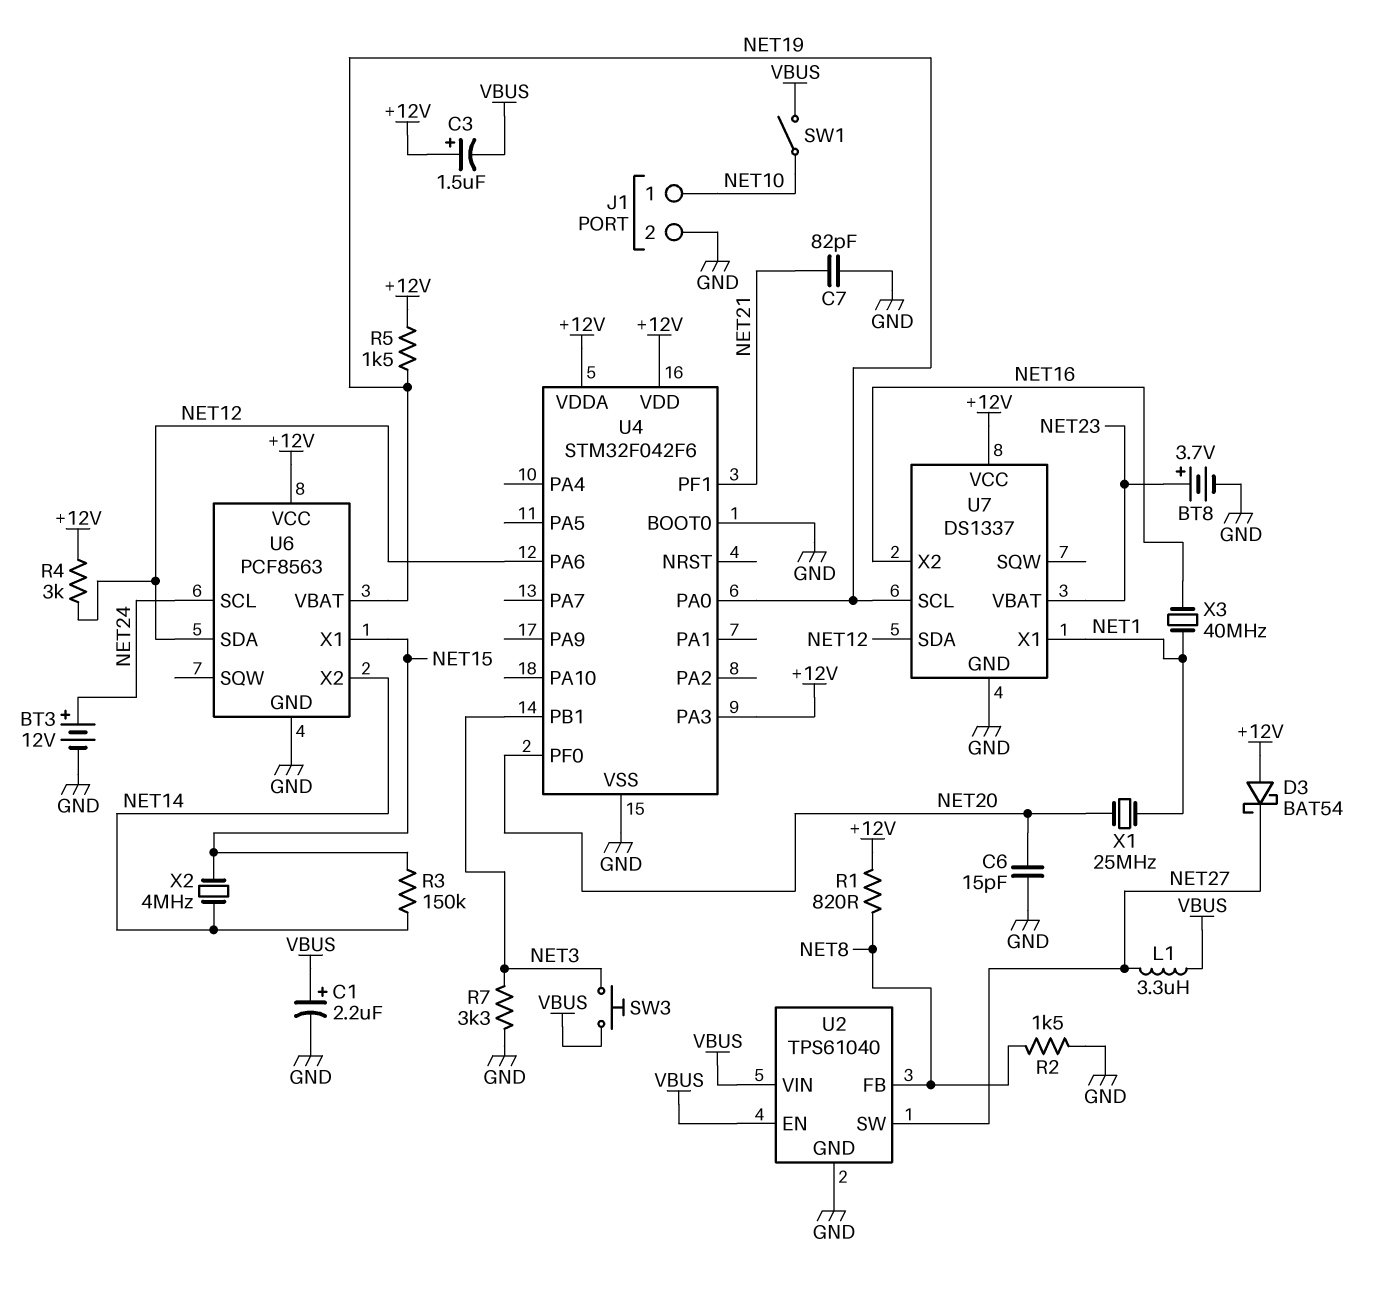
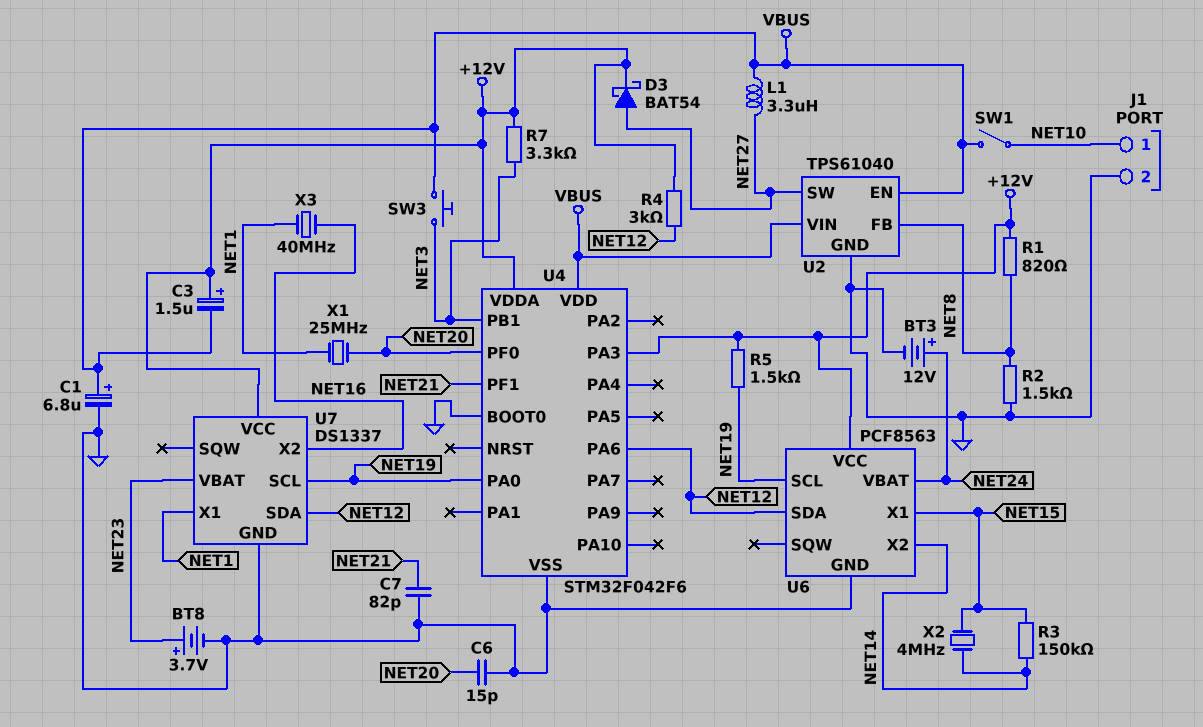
C1: 2.2uF (plus VBUS, minus GND) -> 6.8uF (plus VBUS, minus GND)
D3: schottky BAT54 (A +12V, K NET27) -> schottky BAT54 (A NET27, K +12V)
R7: 3.3k (GND, NET3) -> 3.3k (+12V, NET3)
U4 pin VDD: +12V -> VBUS
U6 pin SCL: NET24 -> NET19
U6 pin VBAT: NET19 -> NET24

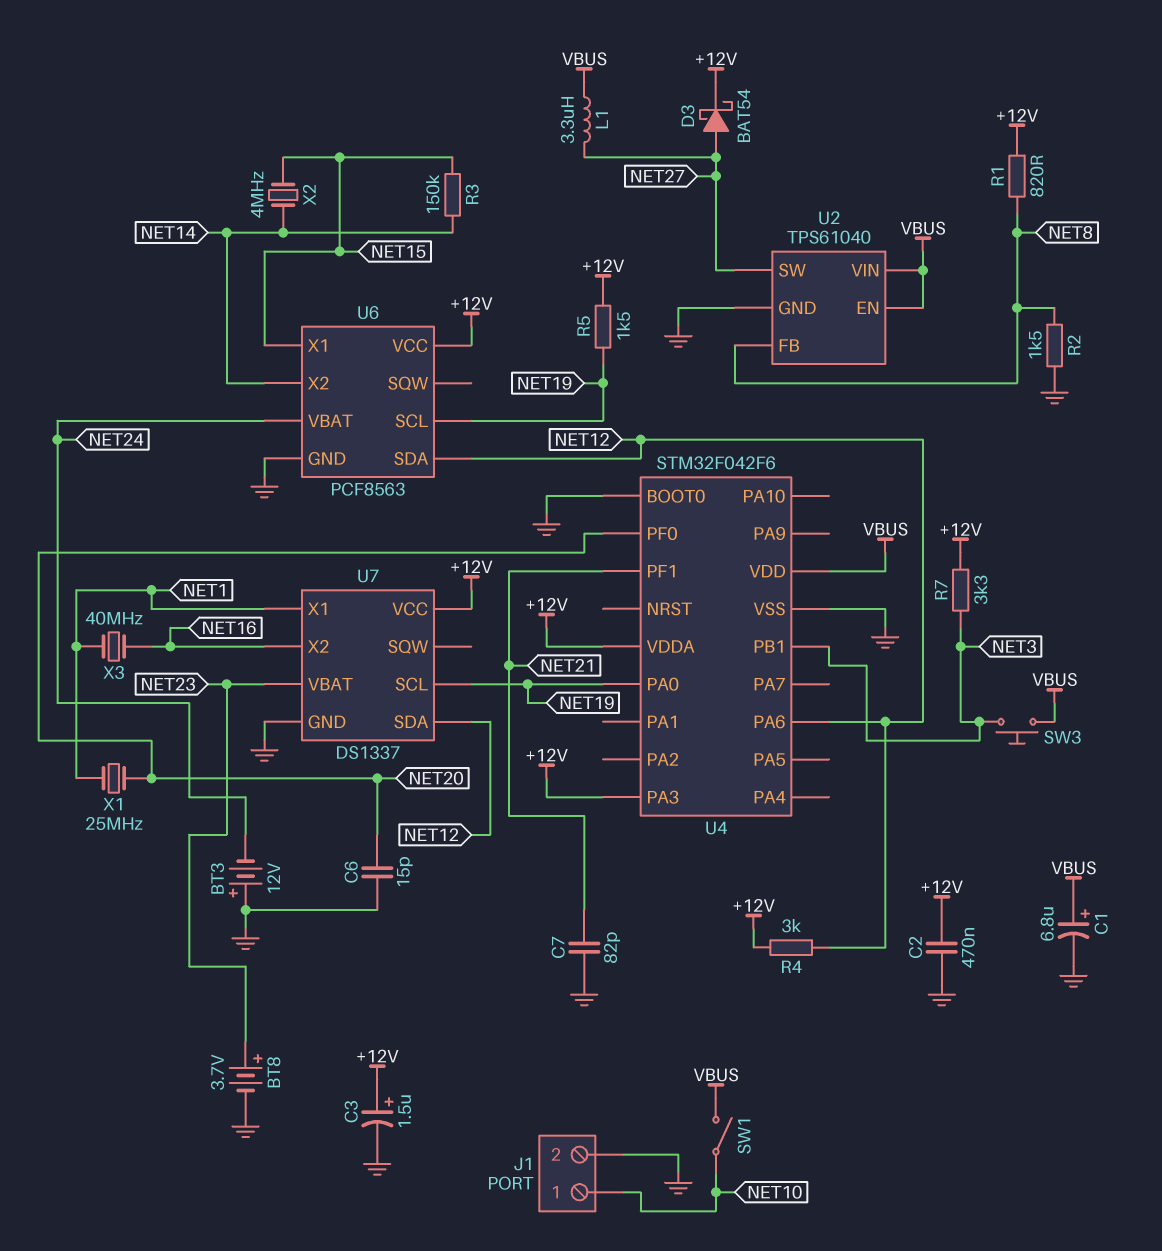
BT3: 12V (plus NET24, minus GND) -> 12V (plus GND, minus NET24)
C2: none -> 470nF (+12V, GND)
C3: 1.5uF (plus +12V, minus VBUS) -> 1.5uF (plus +12V, minus GND)

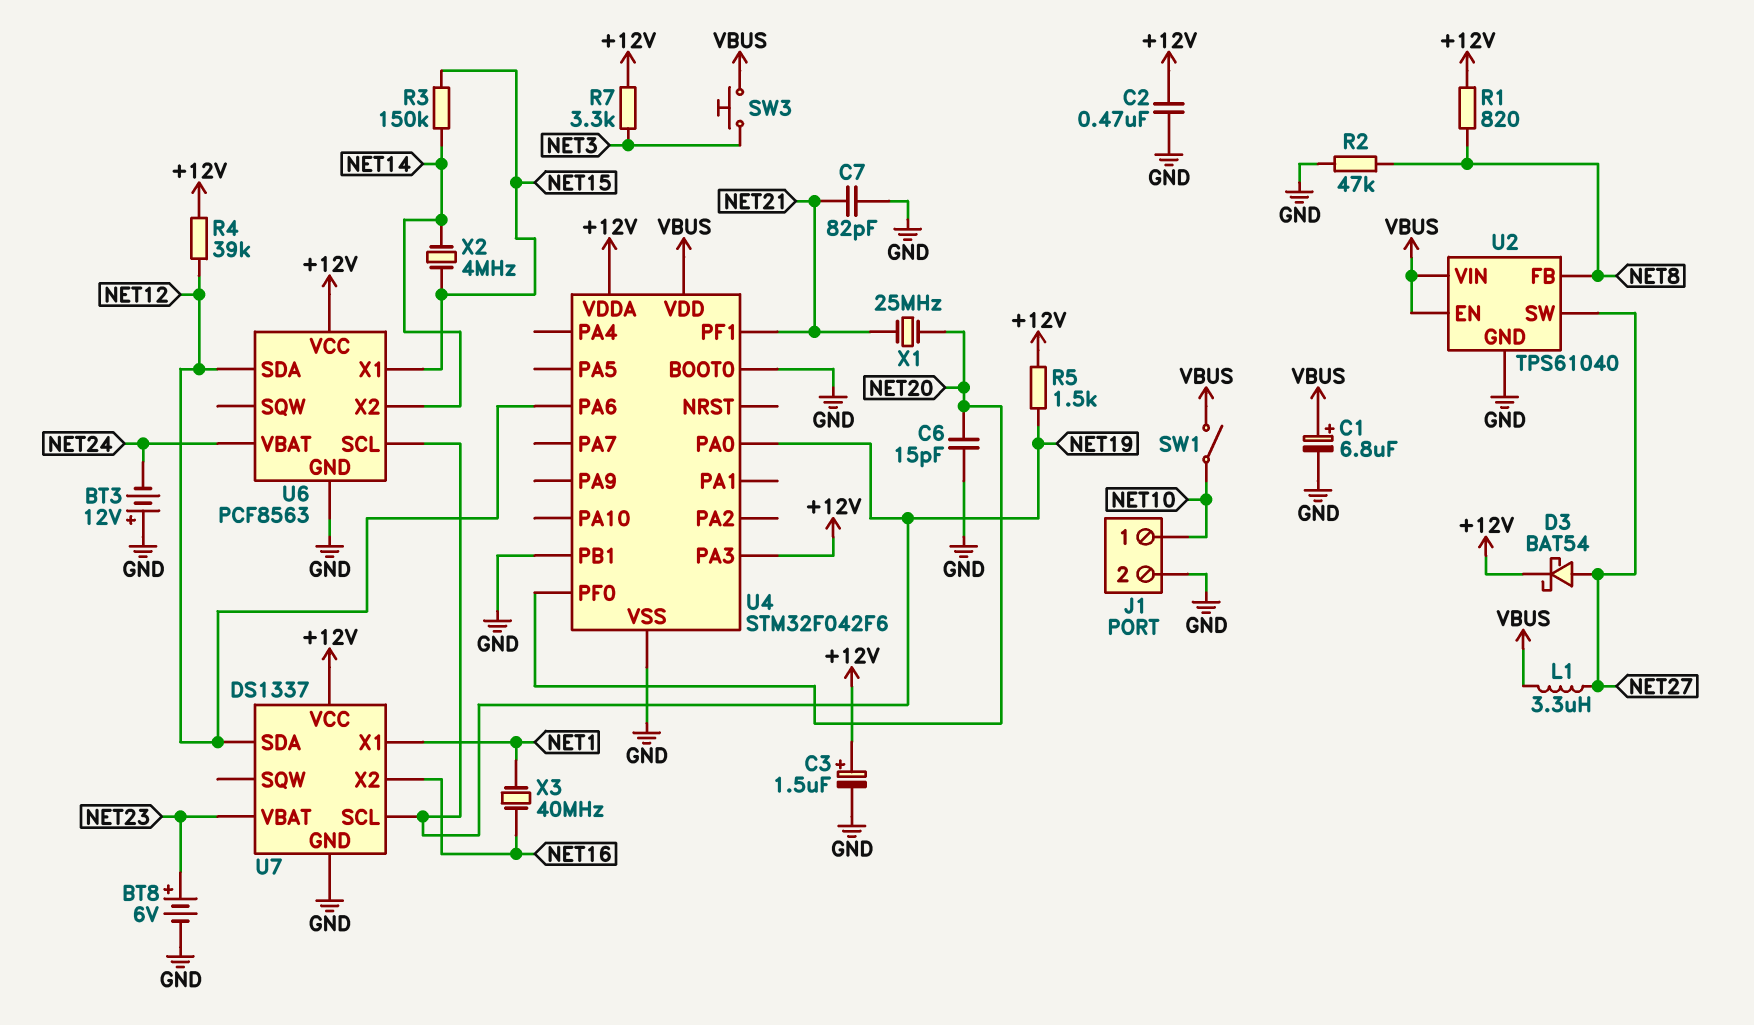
BT8: 3.7V (plus NET23, minus GND) -> 6V (plus NET23, minus GND)
R2: 1.5k (GND, NET8) -> 47k (GND, NET8)
R4: 3k (+12V, NET12) -> 39k (+12V, NET12)
U4 pin PB1: NET3 -> GND
X1: 25MHz (NET1, NET20) -> 25MHz (NET20, NET21)

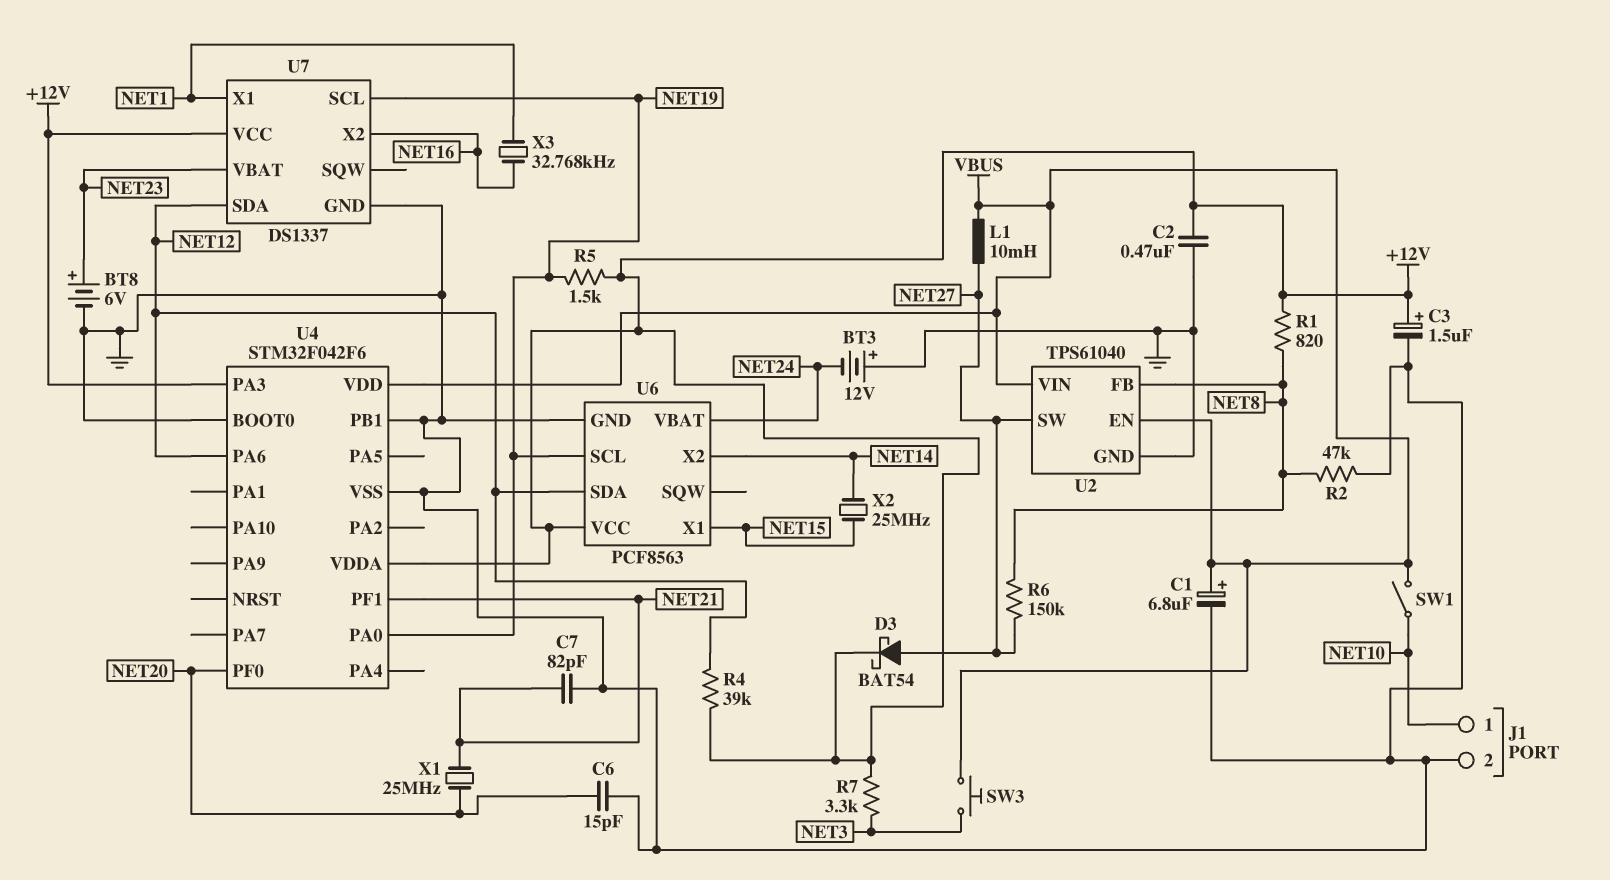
L1: 3.3uH (NET27, VBUS) -> 10mH (NET27, VBUS)
R3: 150k (NET14, NET15) -> none
R6: none -> 150k (NET8, NET27)
X2: 4MHz (NET14, NET15) -> 25MHz (NET14, NET15)
X3: 40MHz (NET1, NET16) -> 32.768kHz (NET1, NET16)

